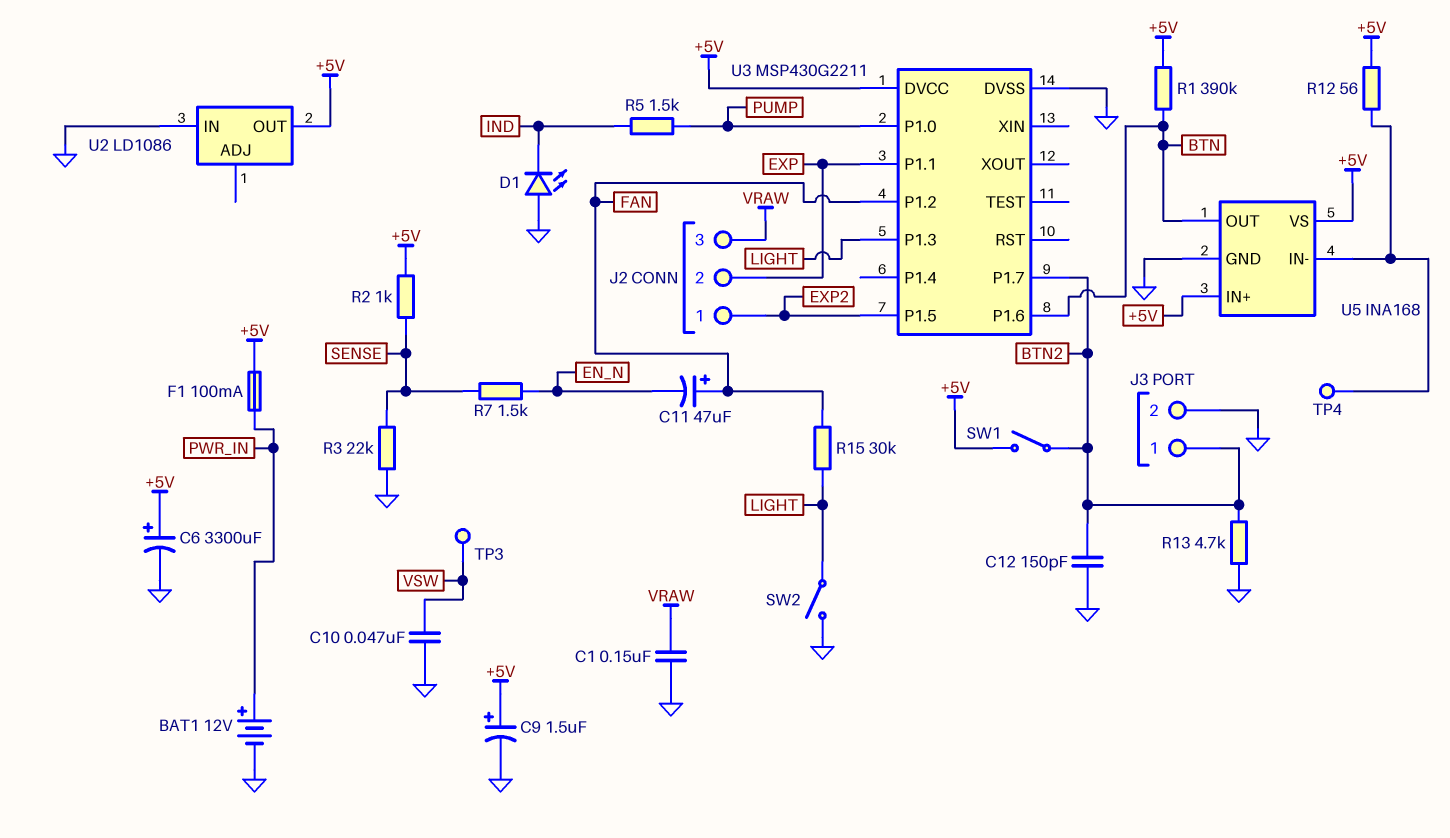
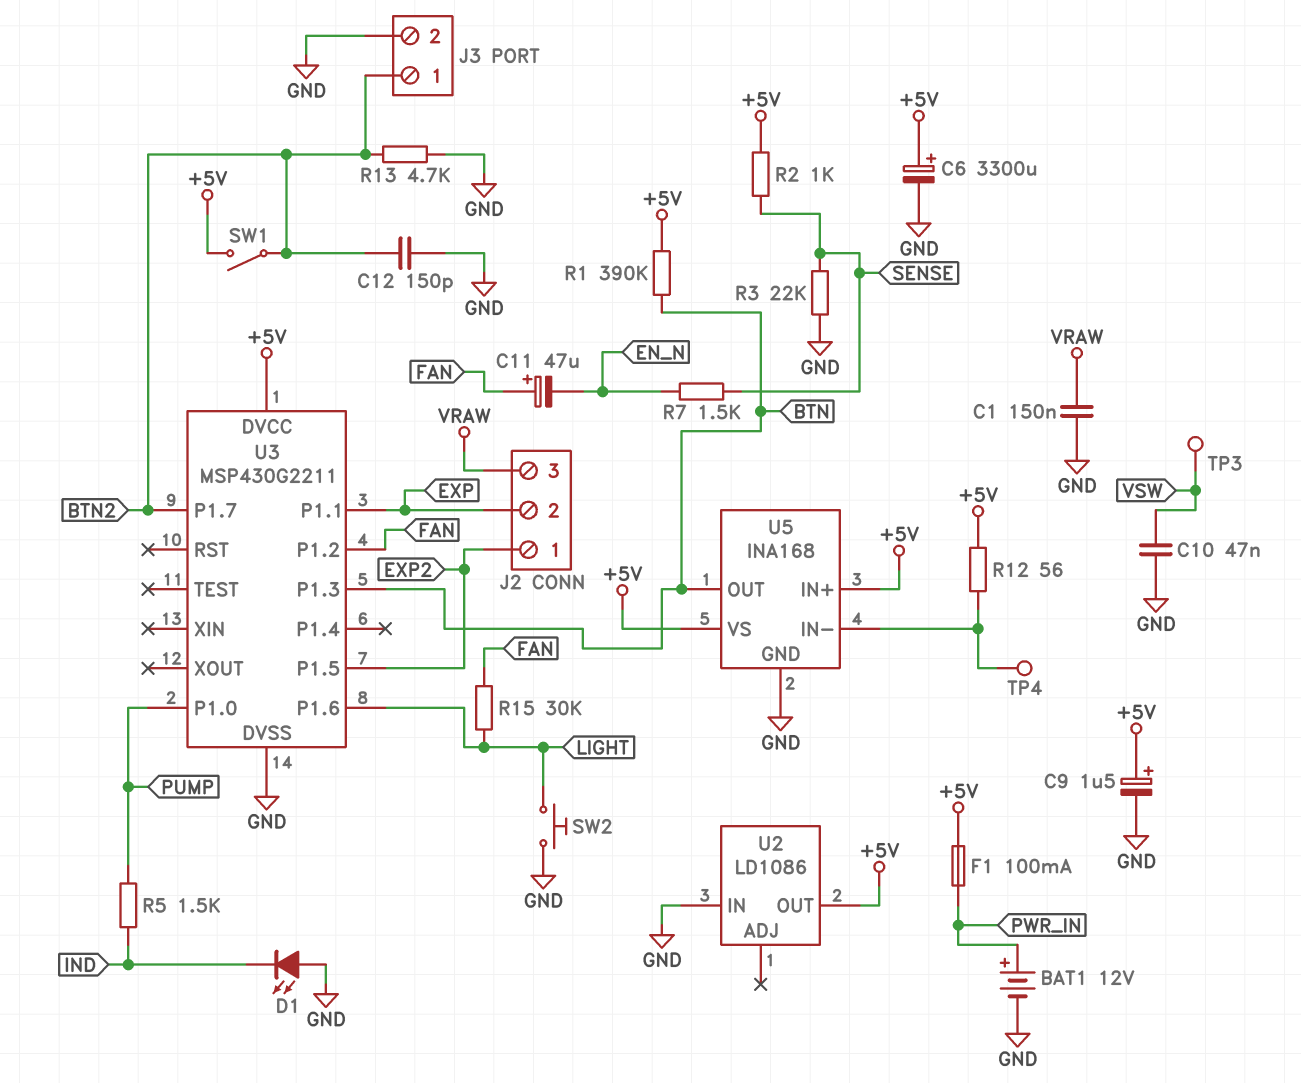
SW2: switch (GND, LIGHT) -> button (GND, LIGHT)
U3 pin P1.3: LIGHT -> BTN
U3 pin P1.6: BTN -> LIGHT

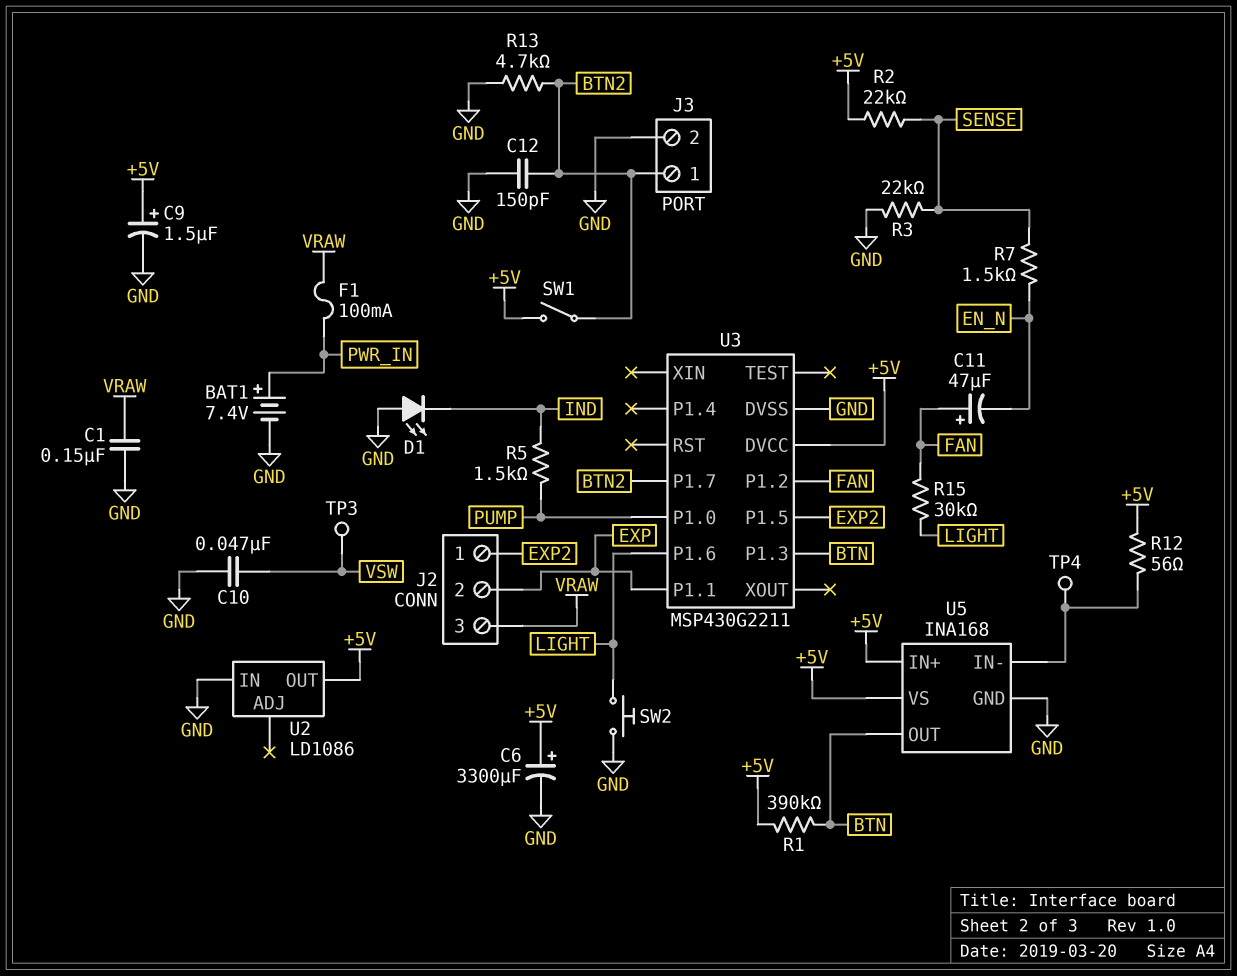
BAT1: 12V (plus PWR_IN, minus GND) -> 7.4V (plus PWR_IN, minus GND)
F1: 100mA (+5V, PWR_IN) -> 100mA (PWR_IN, VRAW)
R2: 1k (+5V, SENSE) -> 22k (+5V, SENSE)

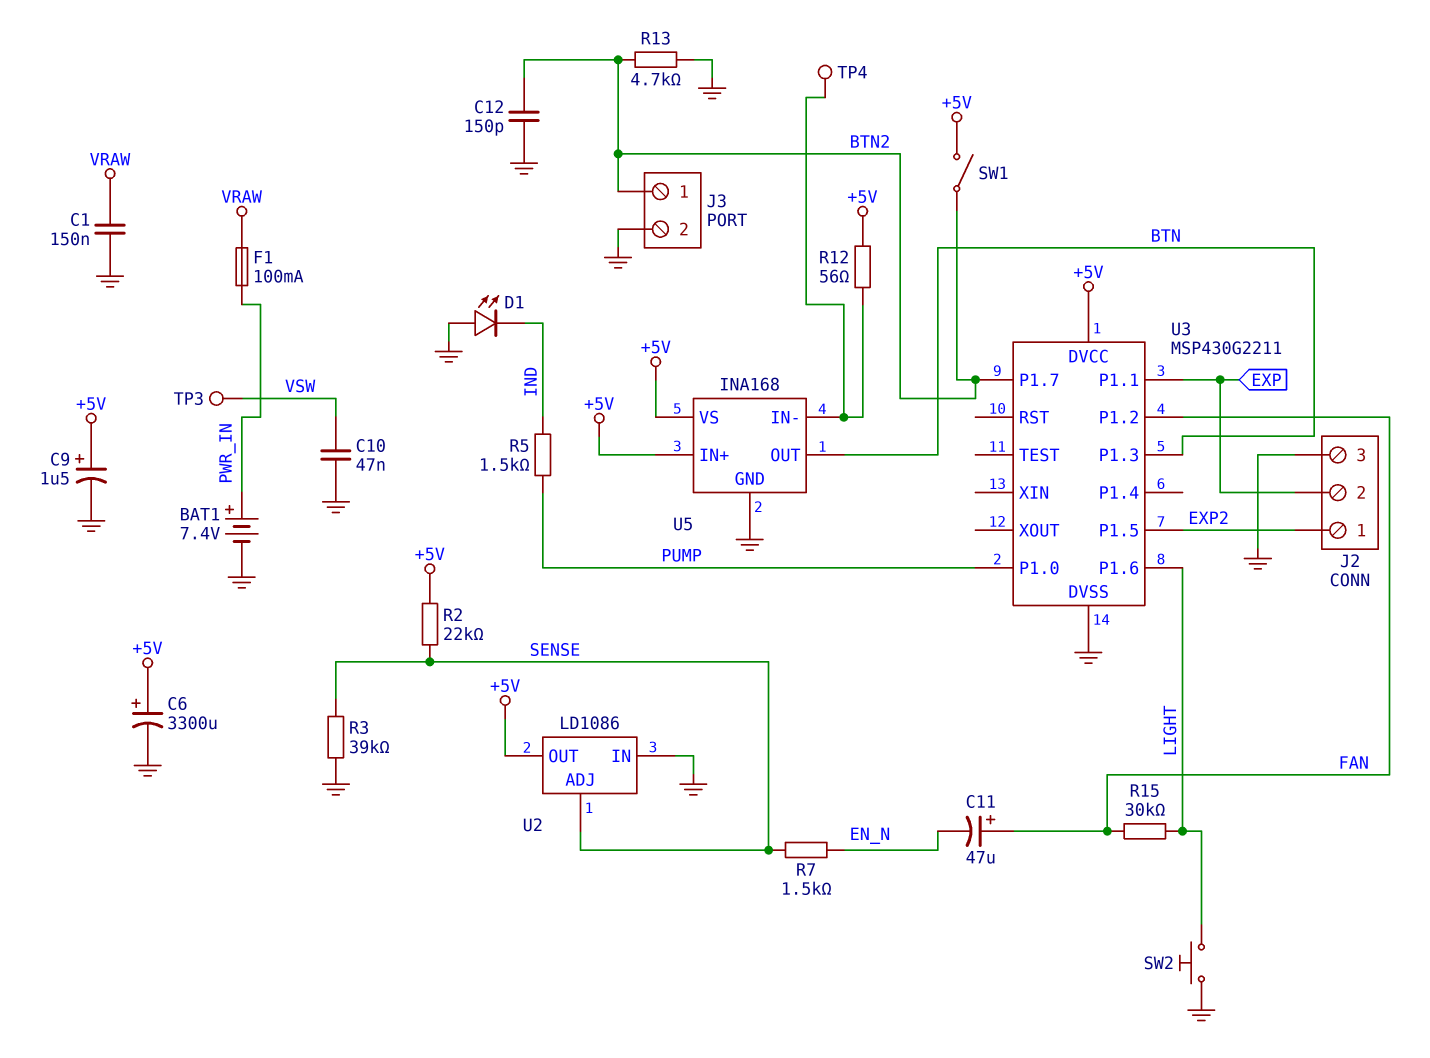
J2 pin 3: VRAW -> GND
R1: 390k (+5V, BTN) -> none
R3: 22k (GND, SENSE) -> 39k (GND, SENSE)
U2 pin ADJ: none -> SENSE

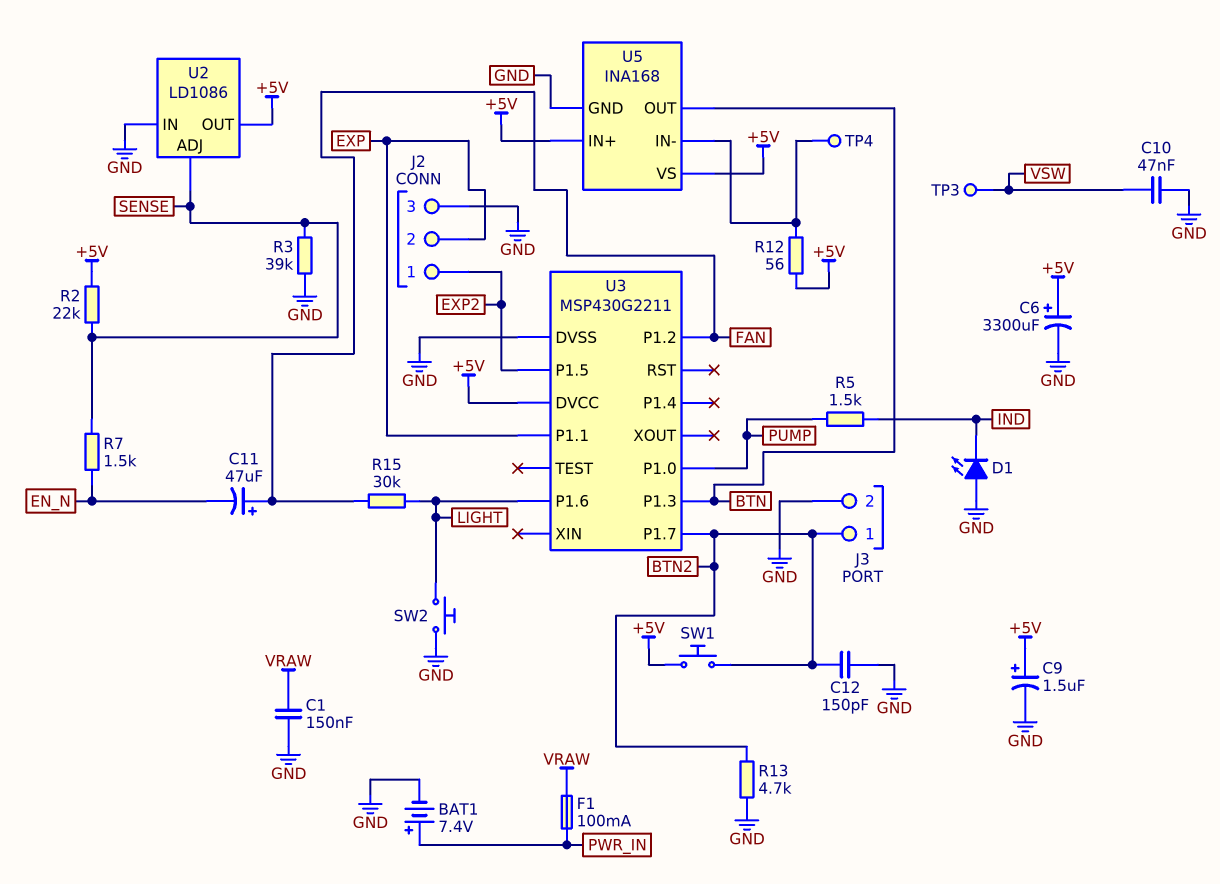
SW1: switch (+5V, BTN2) -> button (+5V, BTN2)

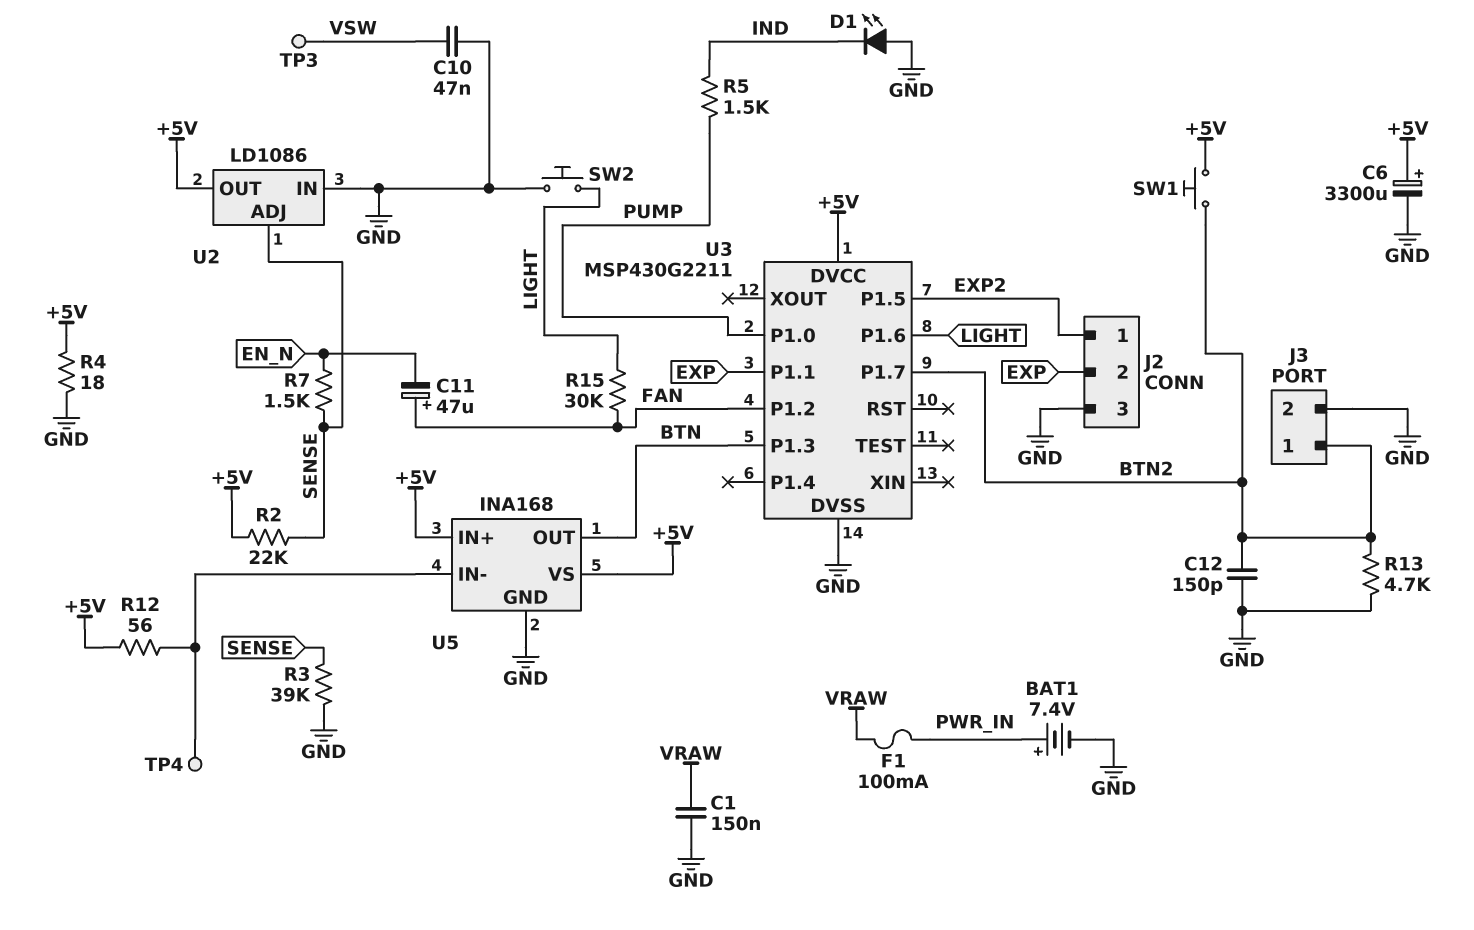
C9: 1.5uF (plus +5V, minus GND) -> none
R4: none -> 18 (+5V, GND)

